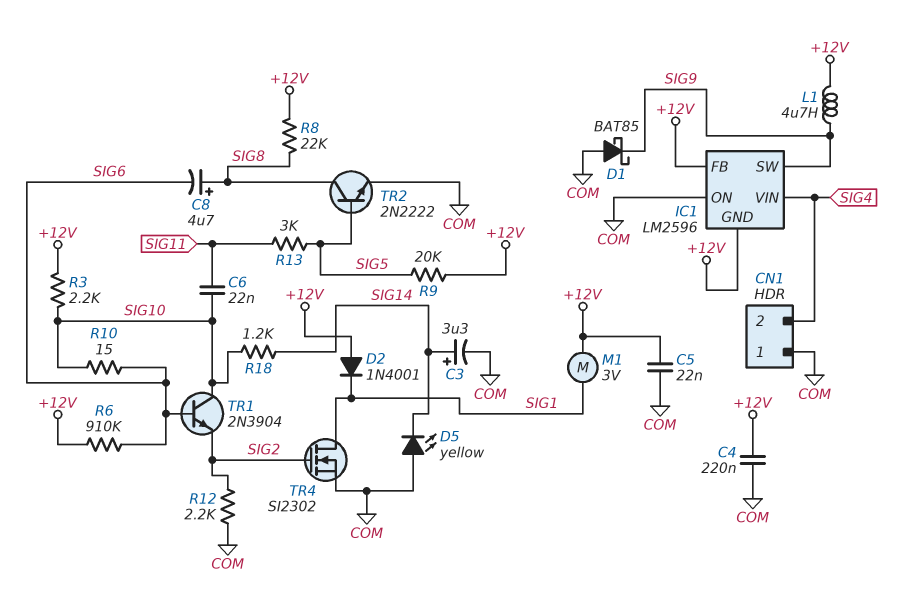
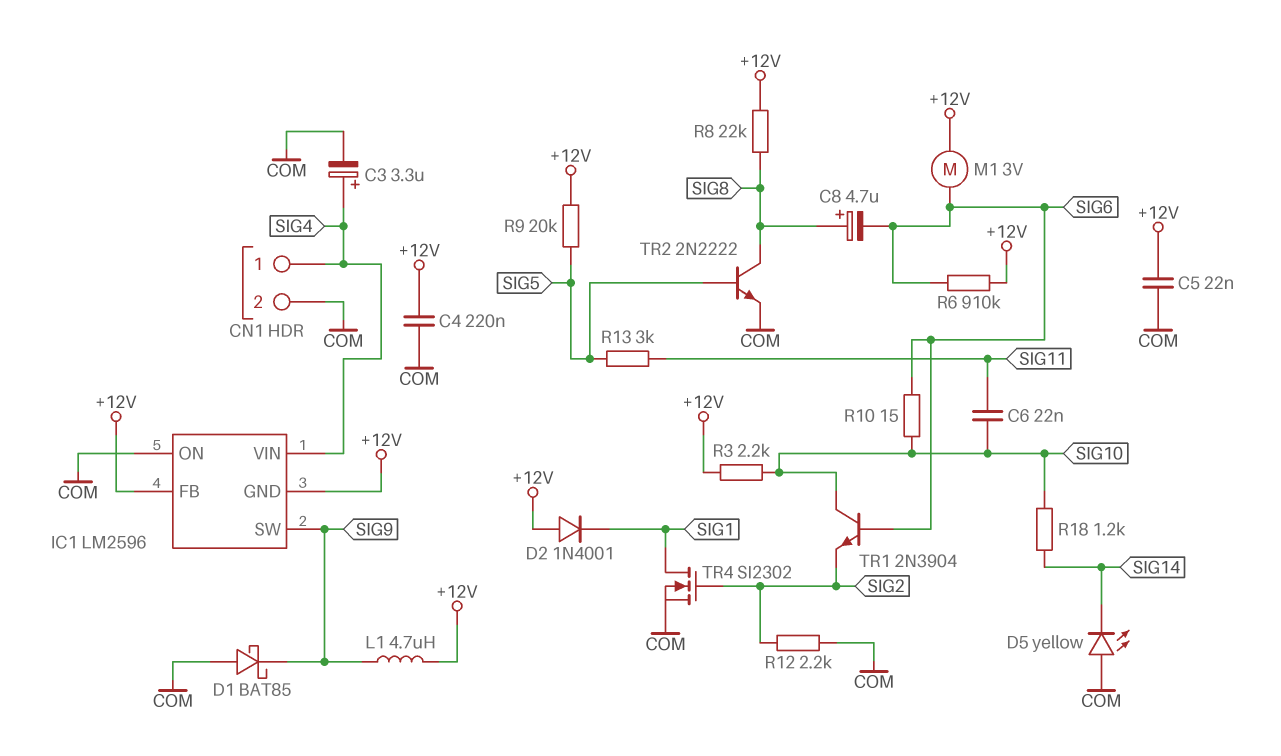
C3: 3.3uF (plus SIG14, minus COM) -> 3.3uF (plus SIG4, minus COM)
CN1 pin 1: COM -> SIG4
CN1 pin 2: SIG4 -> COM
M1: motor 3V (+12V, SIG1) -> motor 3V (+12V, SIG6)

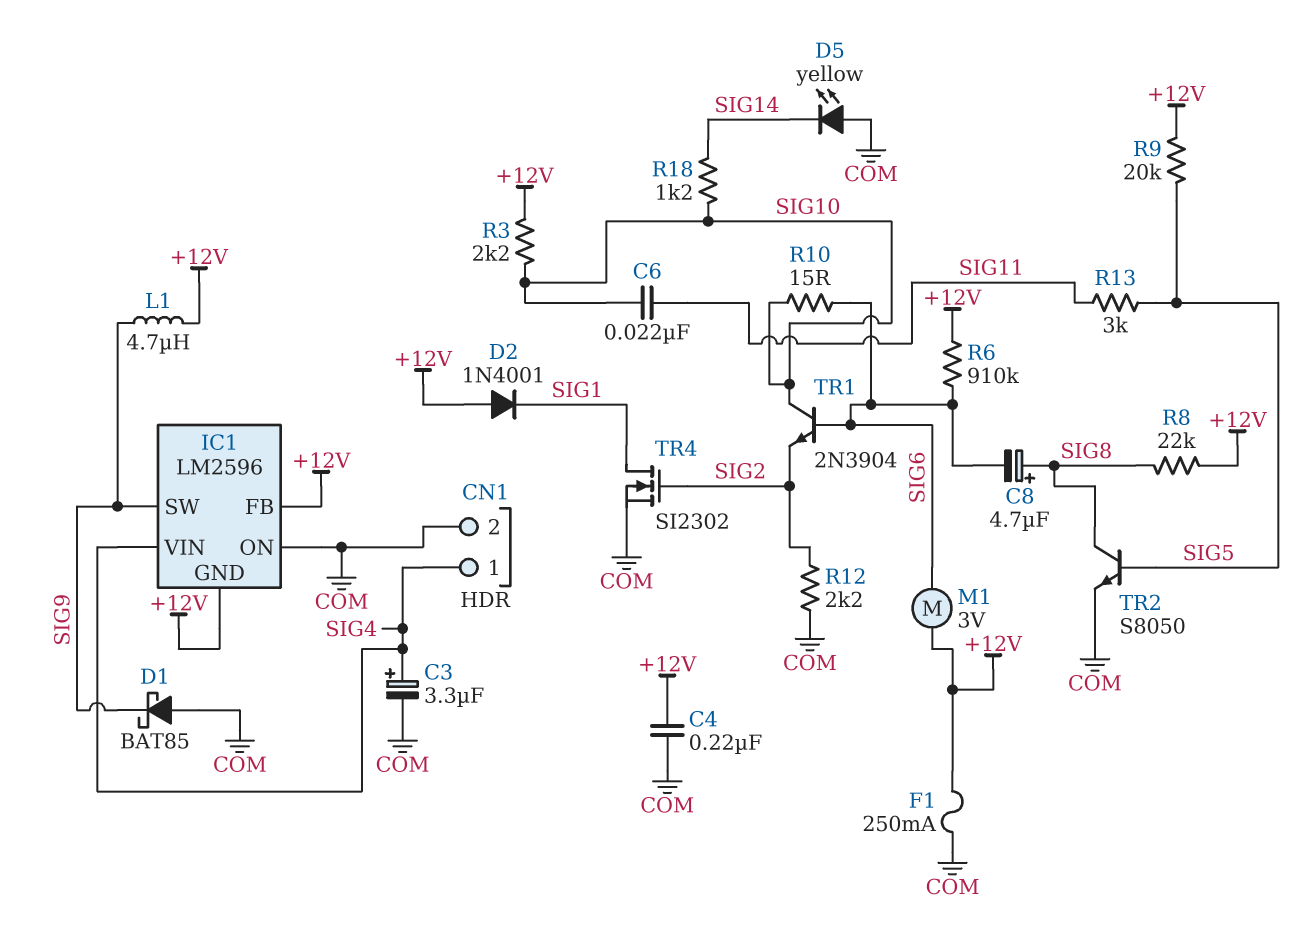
C5: 22nF (+12V, COM) -> none
F1: none -> 250mA (+12V, COM)
TR2: NPN 2N2222 (B SIG5, C SIG8, E COM) -> NPN S8050 (B SIG5, C SIG8, E COM)

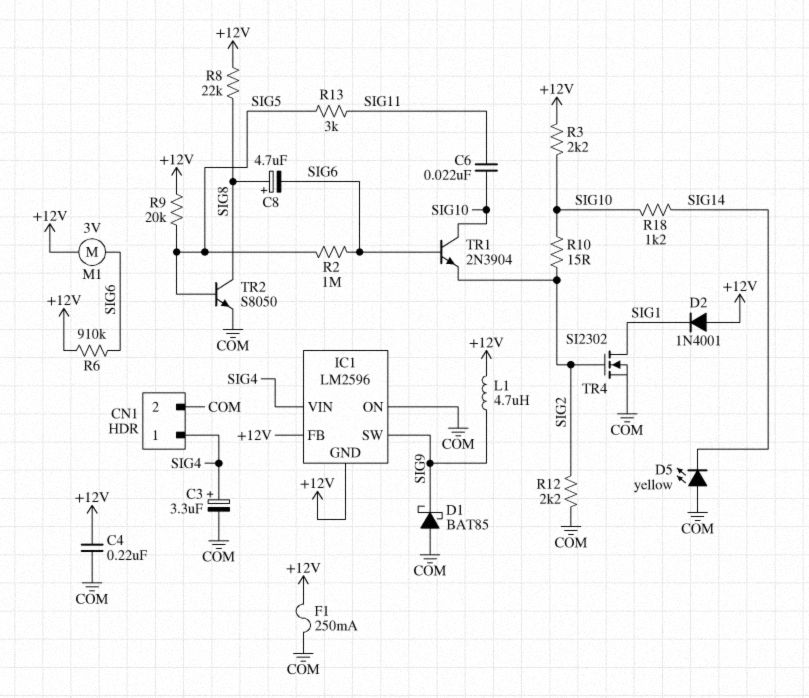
R2: none -> 1M (SIG5, SIG6)
R10: 15 (SIG6, SIG10) -> 15 (SIG2, SIG10)

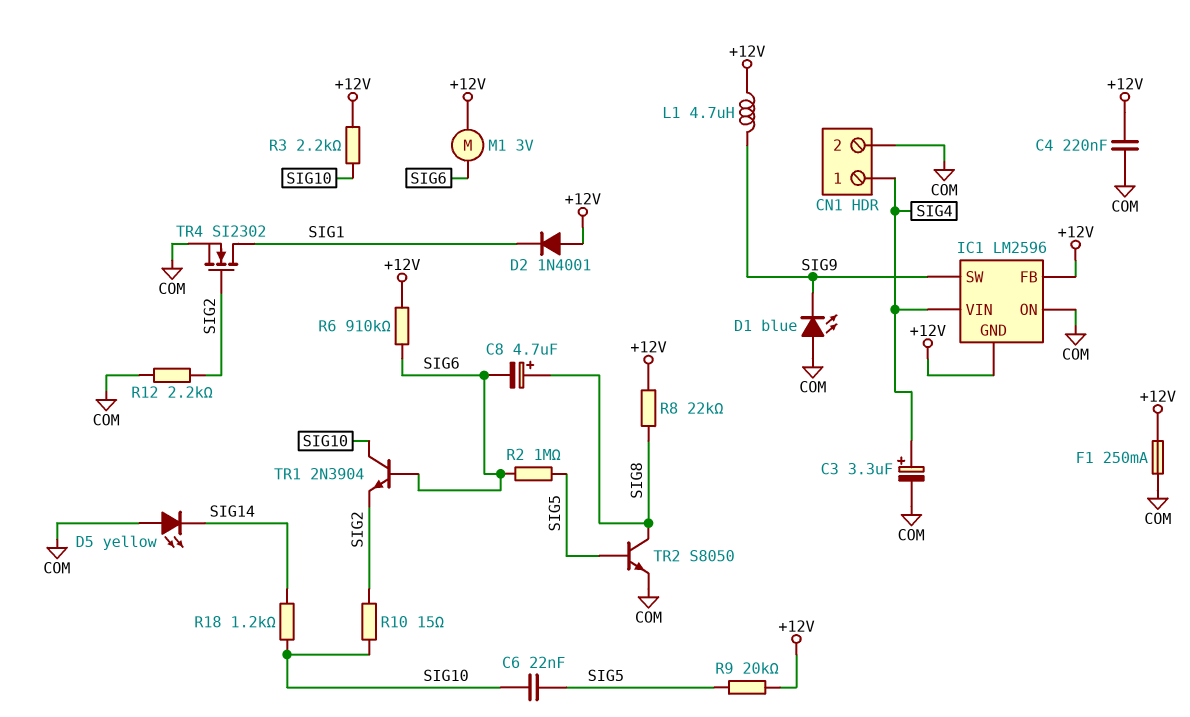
C6: 22nF (SIG10, SIG11) -> 22nF (SIG5, SIG10)
D1: schottky BAT85 (A COM, K SIG9) -> LED blue (A COM, K SIG9)
R13: 3k (SIG5, SIG11) -> none

